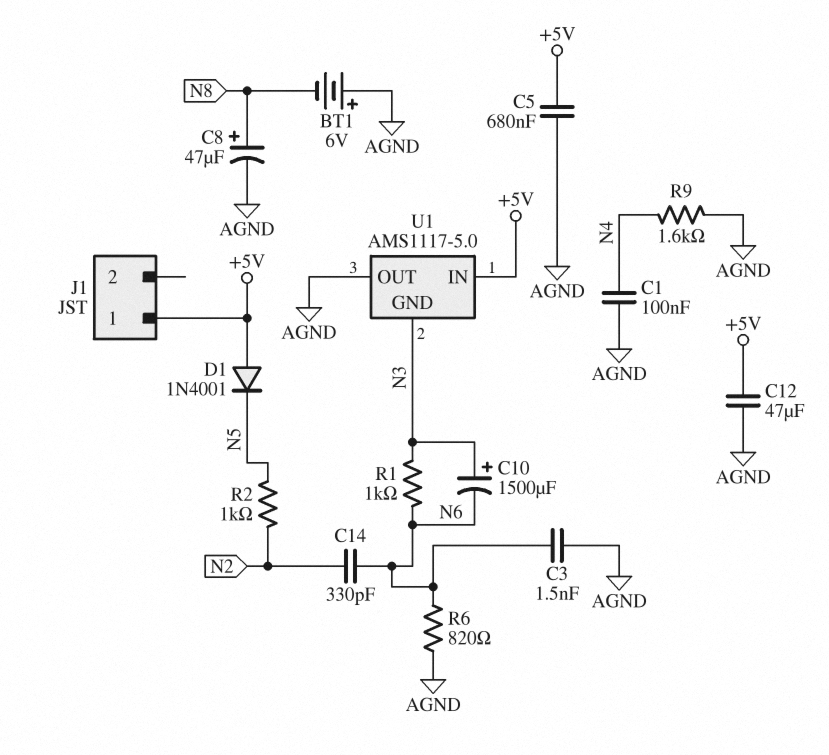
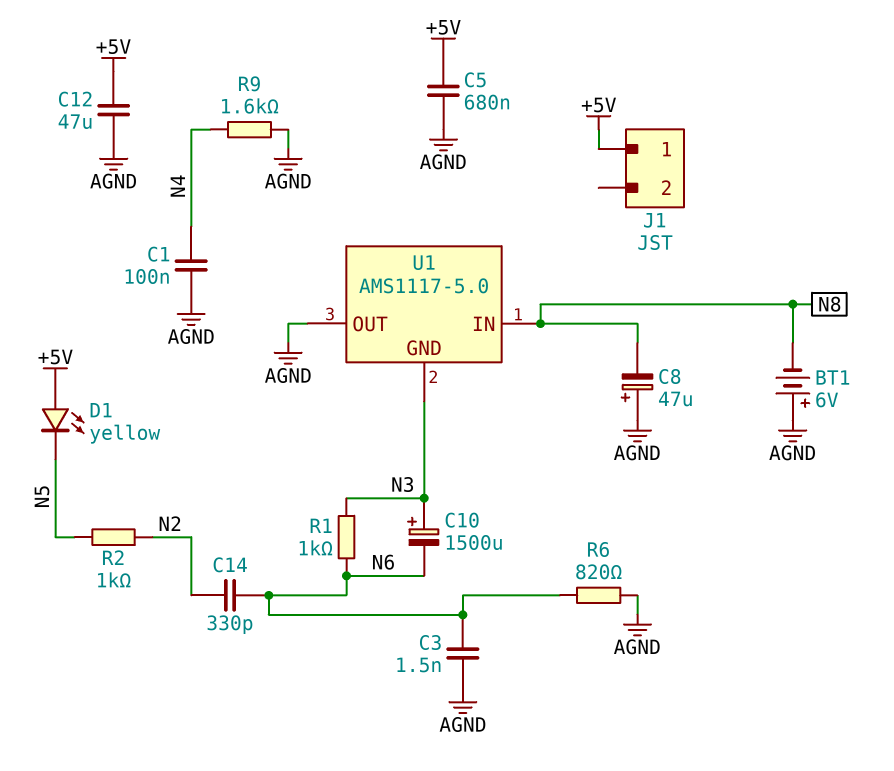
C8: 47uF (plus N8, minus AGND) -> 47uF (plus AGND, minus N8)
D1: diode 1N4001 (A +5V, K N5) -> LED yellow (A +5V, K N5)
U1 pin IN: +5V -> N8

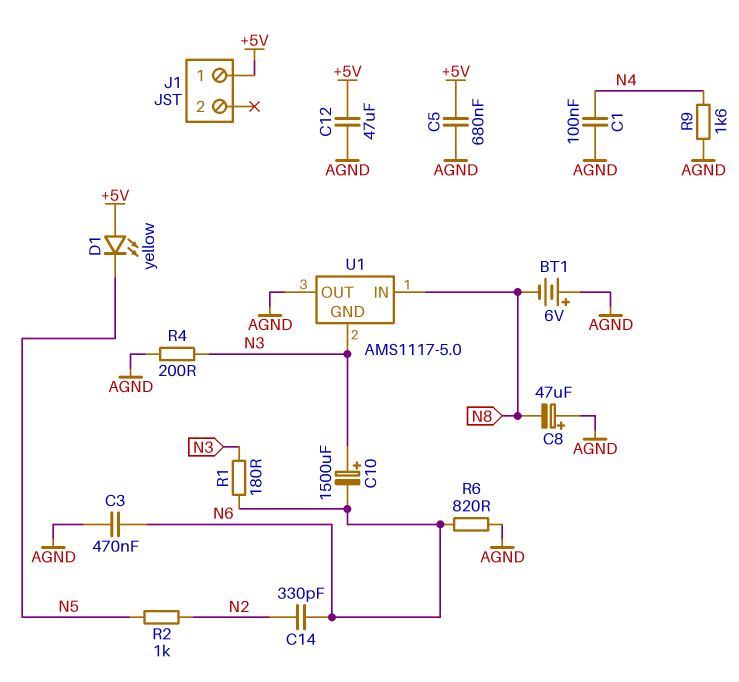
C3: 1.5nF (AGND, N6) -> 470nF (AGND, N6)
R1: 1k (N3, N6) -> 180 (N3, N6)
R4: none -> 200 (AGND, N3)

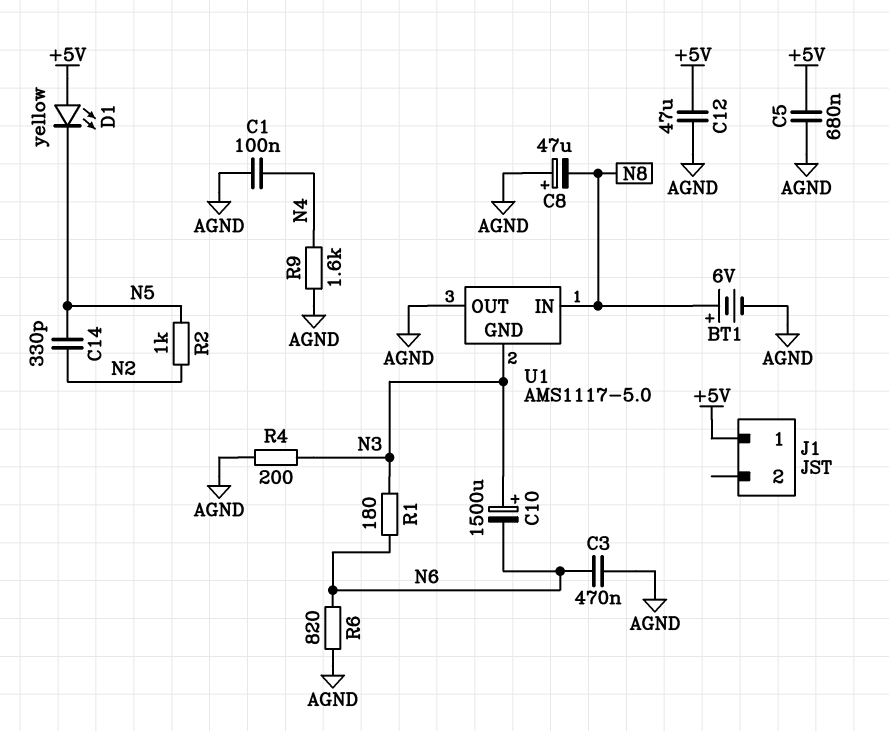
BT1: 6V (plus AGND, minus N8) -> 6V (plus N8, minus AGND)
C14: 330pF (N2, N6) -> 330pF (N2, N5)

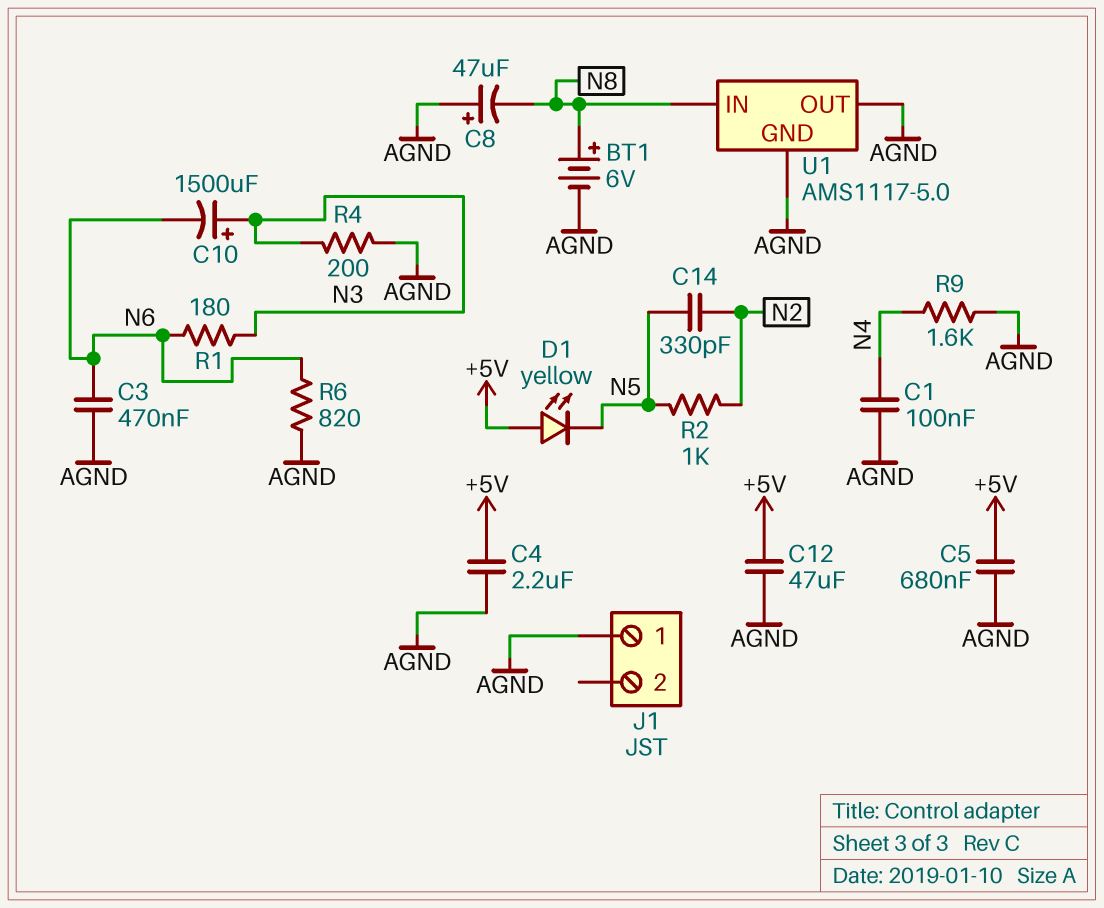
C4: none -> 2.2uF (+5V, AGND)
J1 pin 1: +5V -> AGND
U1 pin GND: N3 -> AGND

